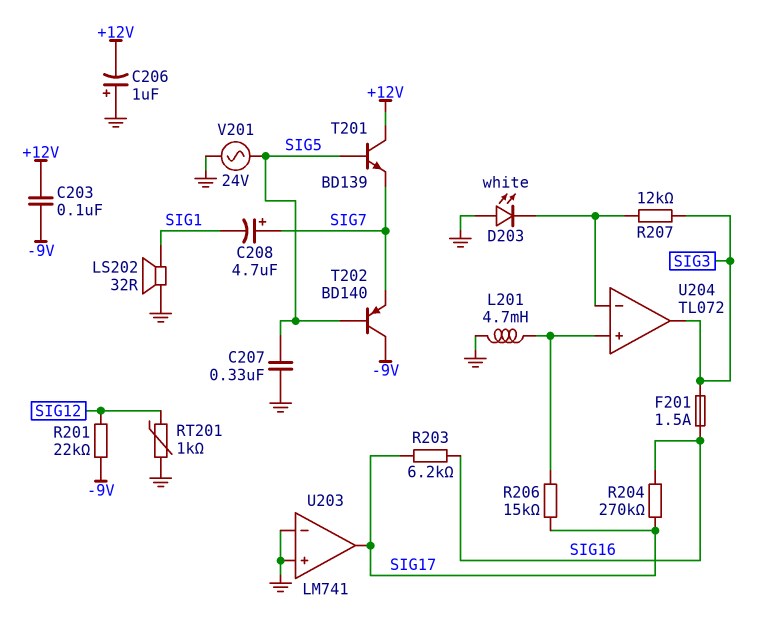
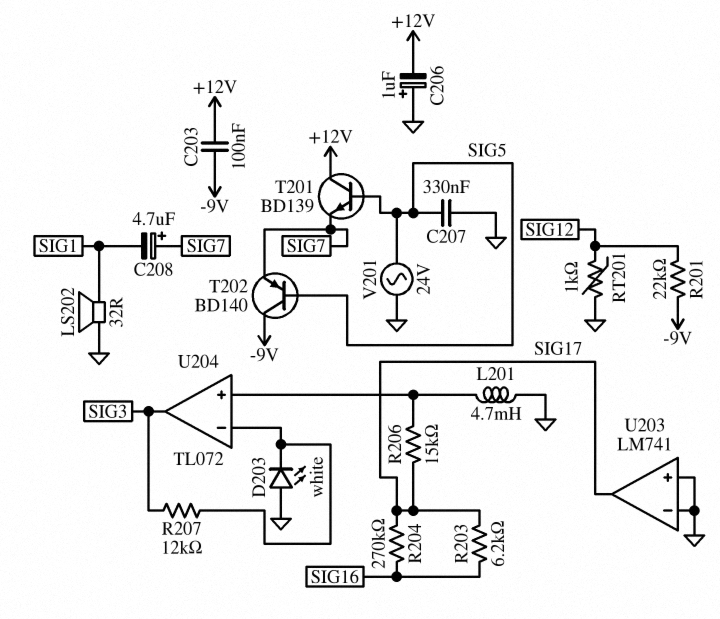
F201: 1.5A (SIG3, SIG16) -> none

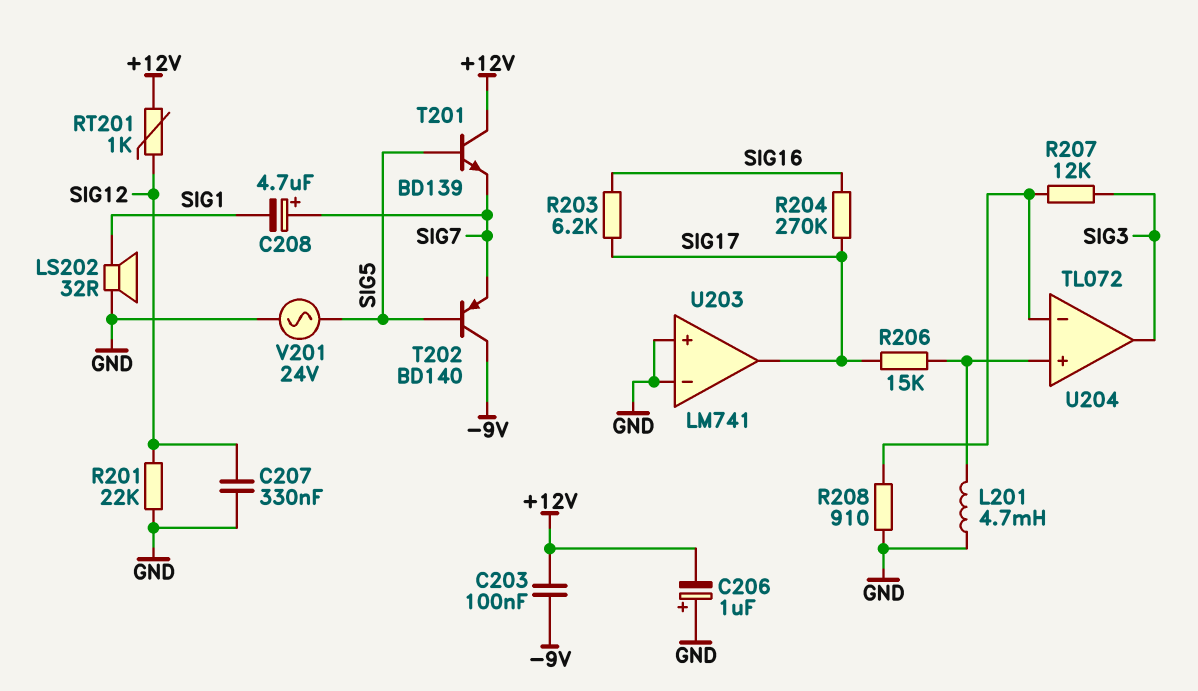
C207: 330nF (GND, SIG5) -> 330nF (GND, SIG12)
D203: LED white (A GND, K U204/in-) -> none
R201: 22k (-9V, SIG12) -> 22k (GND, SIG12)
R208: none -> 910 (GND, U204/in-)
RT201: 1k (GND, SIG12) -> 1k (+12V, SIG12)

